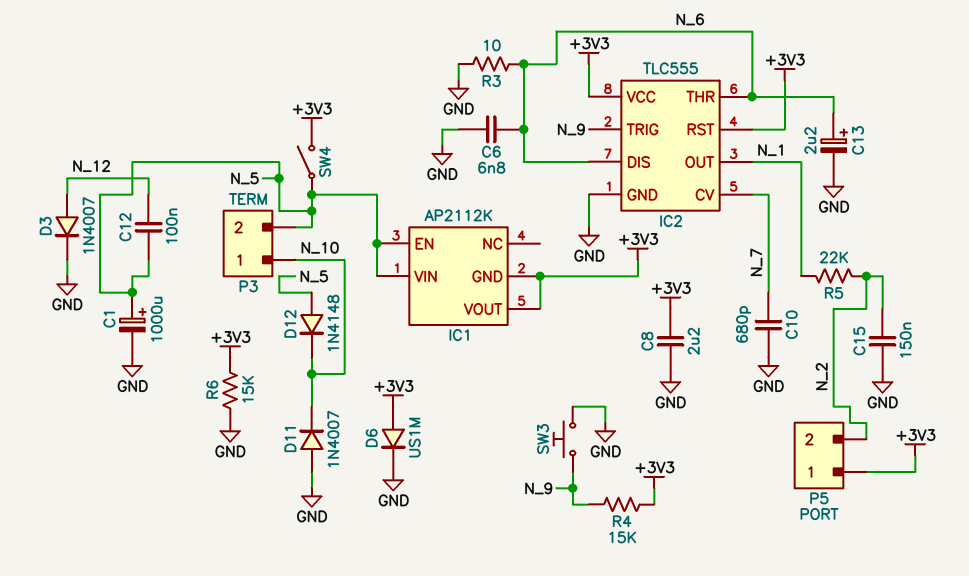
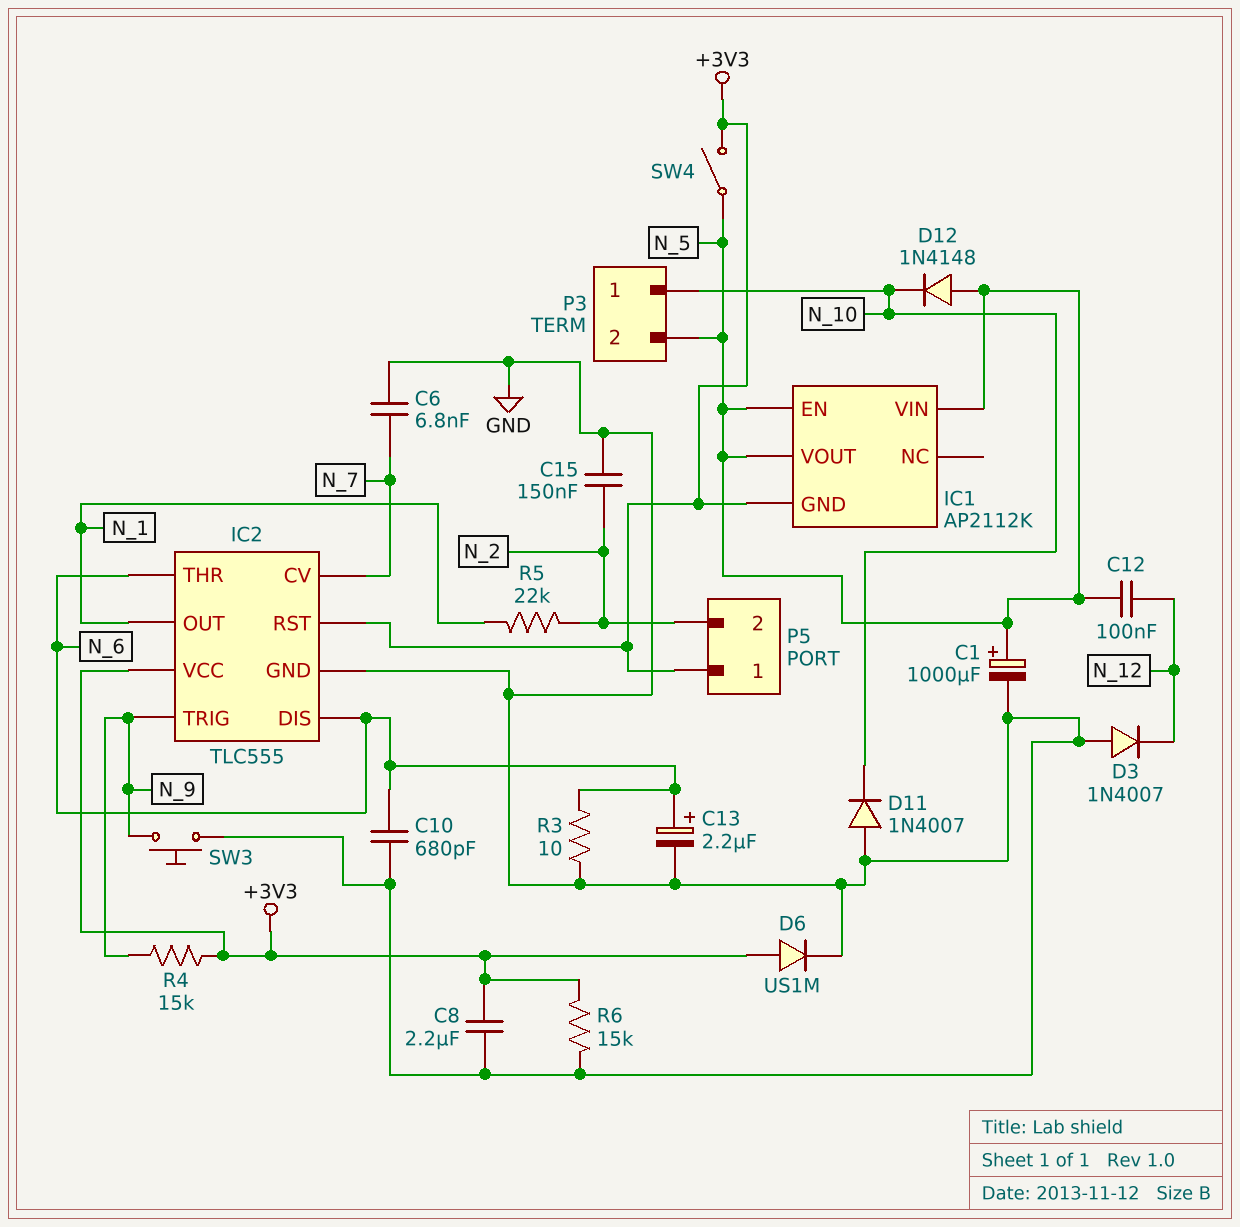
C6: 6.8nF (GND, N_6) -> 6.8nF (GND, N_7)
C10: 680pF (GND, N_7) -> 680pF (GND, N_6)
D3: diode 1N4007 (A N_12, K GND) -> diode 1N4007 (A GND, K N_12)
IC1 pin VOUT: +3V3 -> N_5

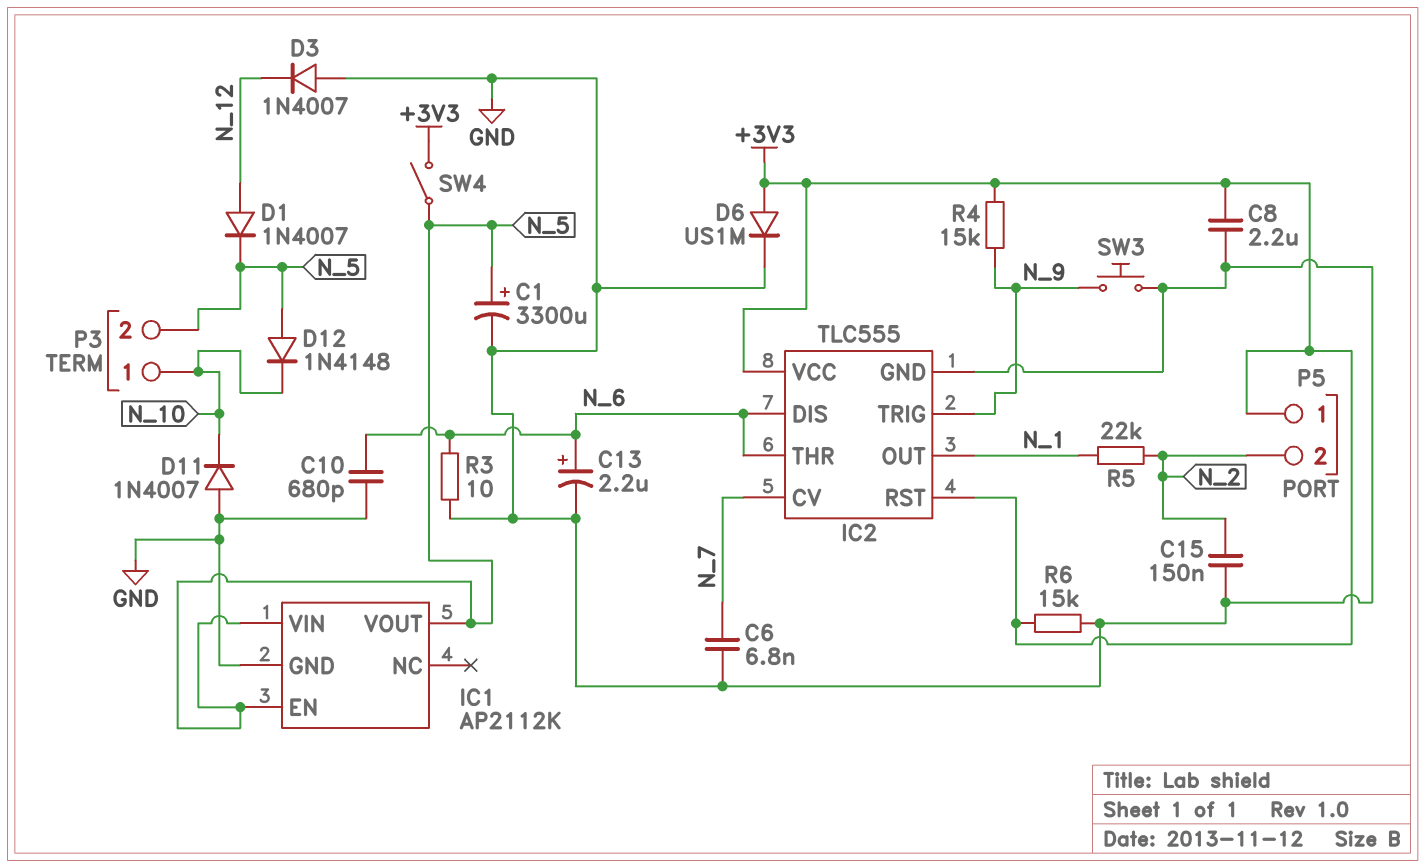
C1: 1000uF (plus N_5, minus GND) -> 3300uF (plus N_5, minus GND)
C12: 100nF (N_5, N_12) -> none
D1: none -> diode 1N4007 (A N_12, K N_5)
IC1 pin GND: +3V3 -> GND

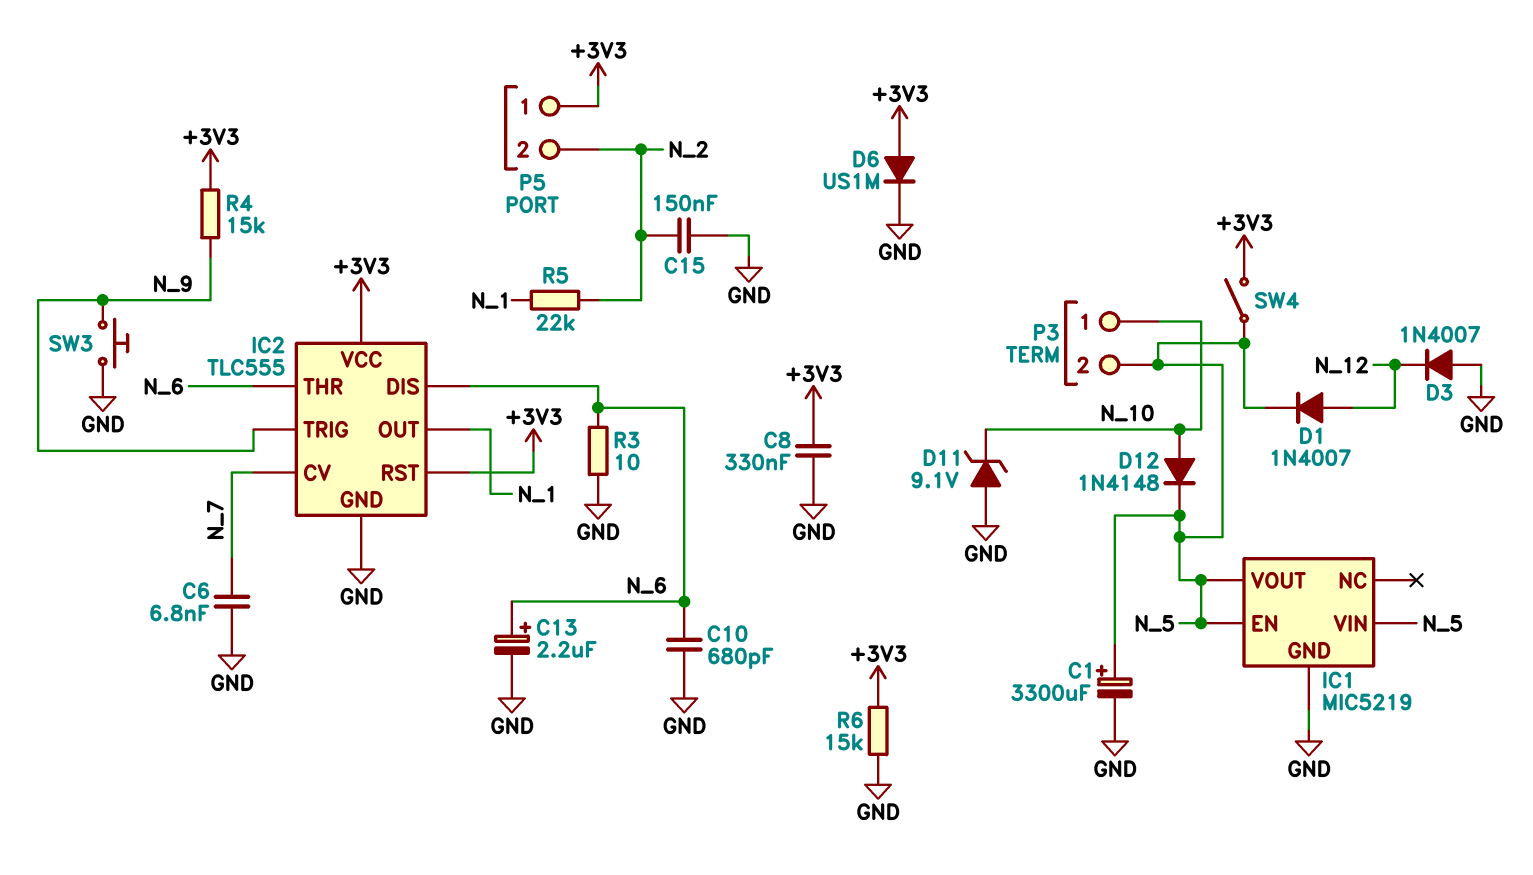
C8: 2.2uF (+3V3, GND) -> 330nF (+3V3, GND)
D11: diode 1N4007 (A GND, K N_10) -> zener 9.1V (A GND, K N_10)
D12: diode 1N4148 (A N_5, K N_10) -> diode 1N4148 (A N_10, K N_5)
IC1: AP2112K -> MIC5219

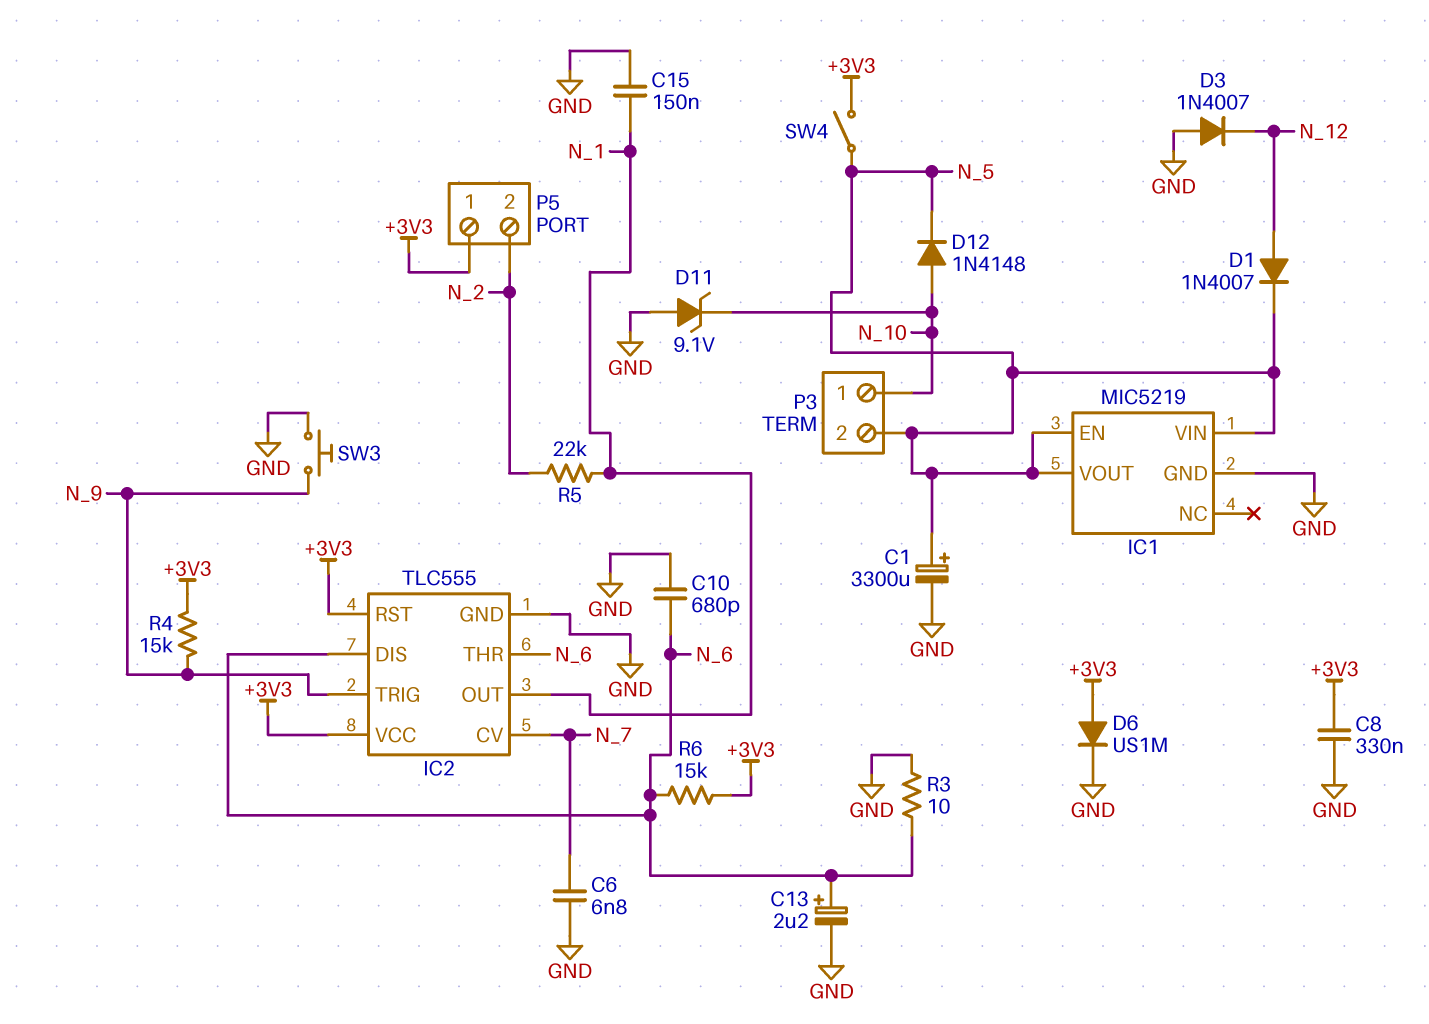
C15: 150nF (GND, N_2) -> 150nF (GND, N_1)
R6: 15k (+3V3, GND) -> 15k (+3V3, N_6)

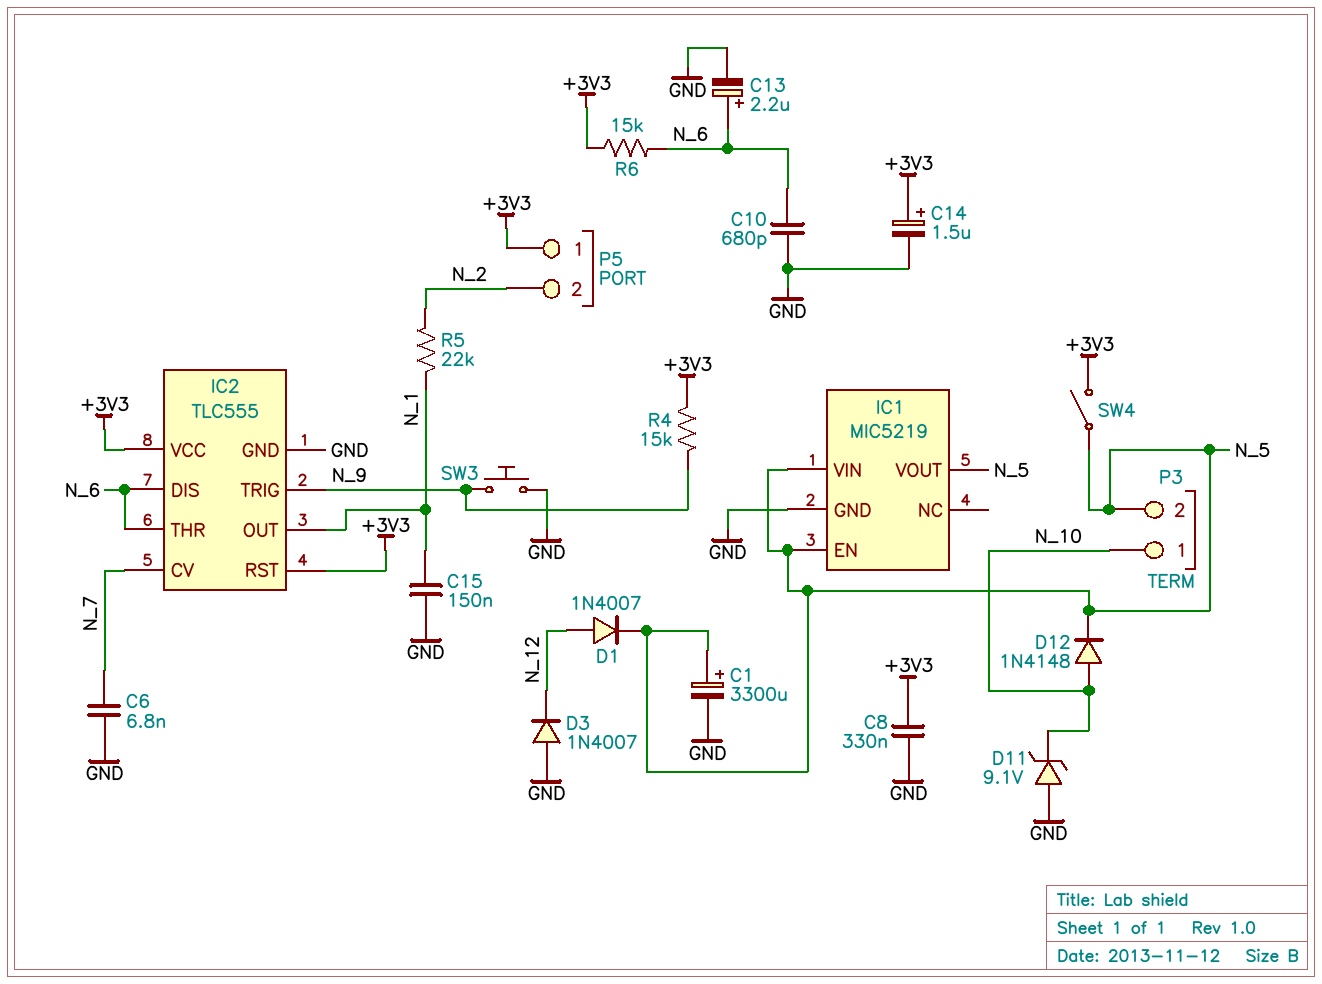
C14: none -> 1.5uF (plus +3V3, minus GND)
D6: diode US1M (A +3V3, K GND) -> none
R3: 10 (GND, N_6) -> none

